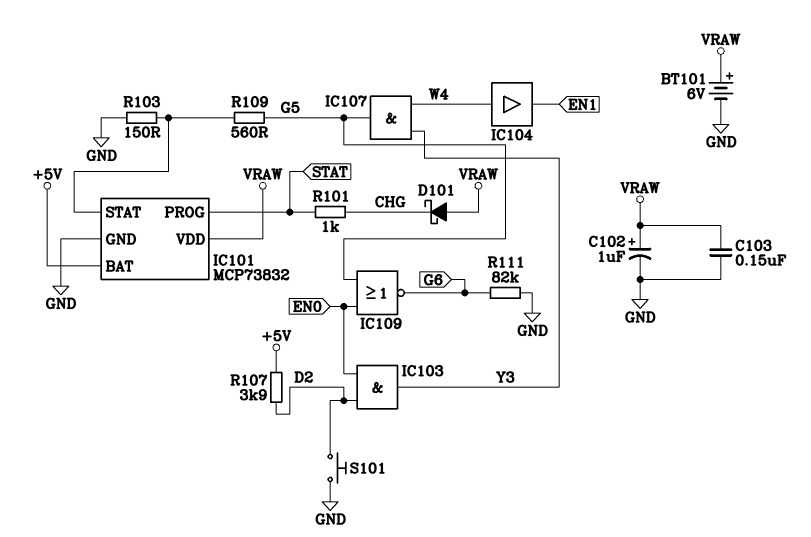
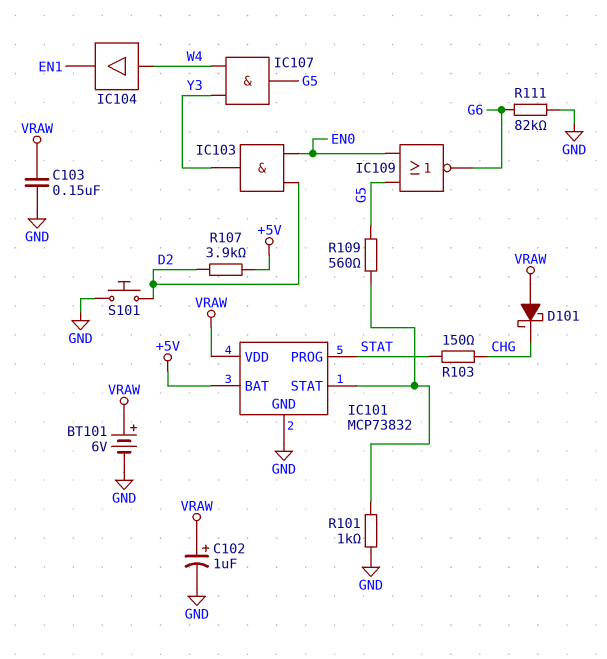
R101: 1k (CHG, STAT) -> 1k (GND, IC101/STAT)
R103: 150 (GND, IC101/STAT) -> 150 (CHG, STAT)

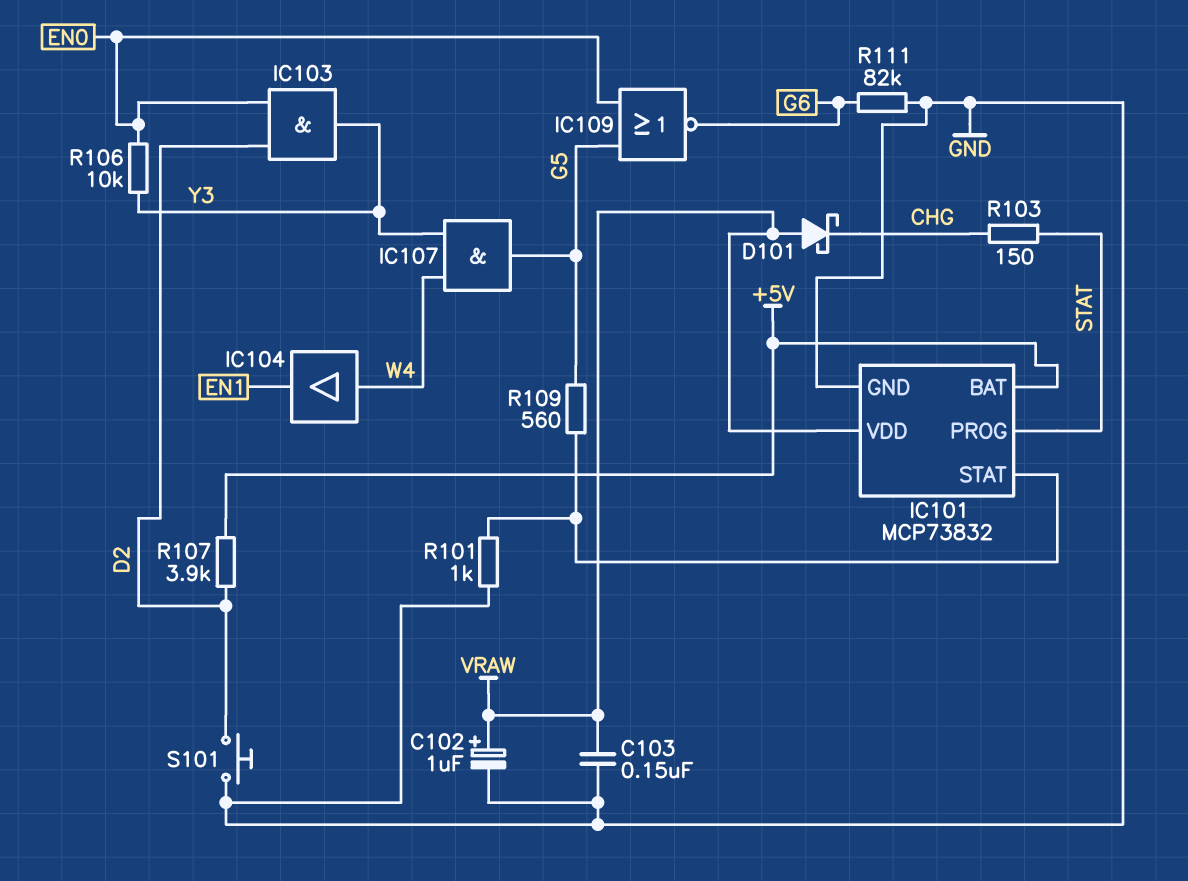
BT101: 6V (plus VRAW, minus GND) -> none
R106: none -> 10k (EN0, Y3)

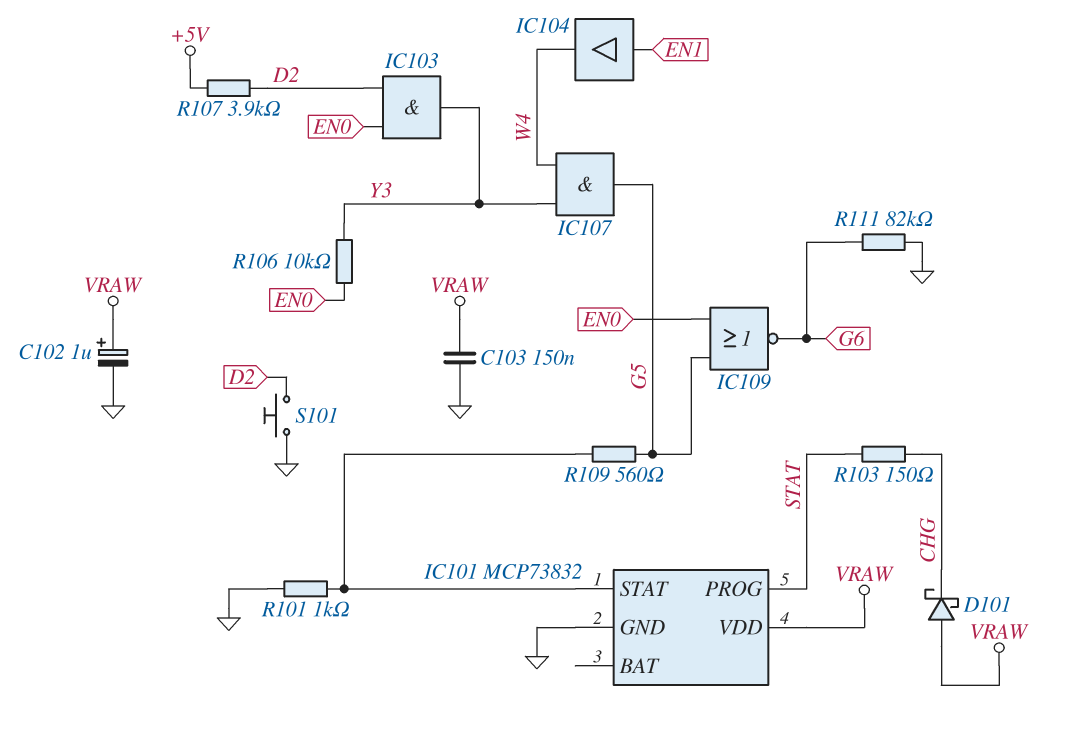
IC101 pin BAT: +5V -> none
IC104: buffer (in W4, out EN1) -> buffer (in EN1, out W4)

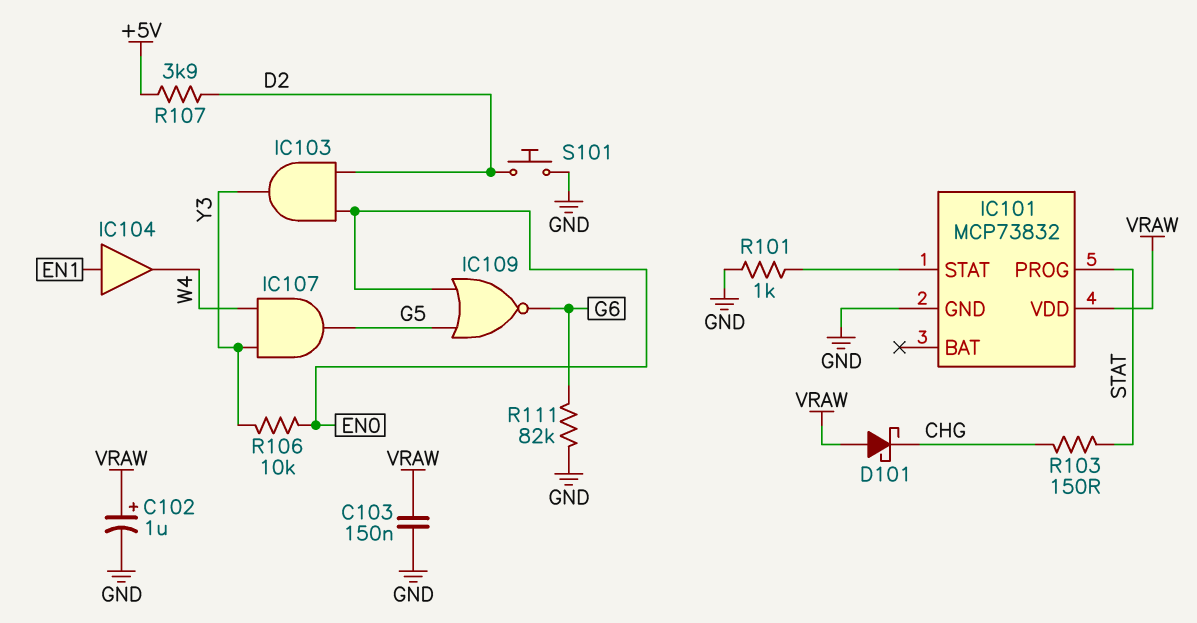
R109: 560 (G5, IC101/STAT) -> none

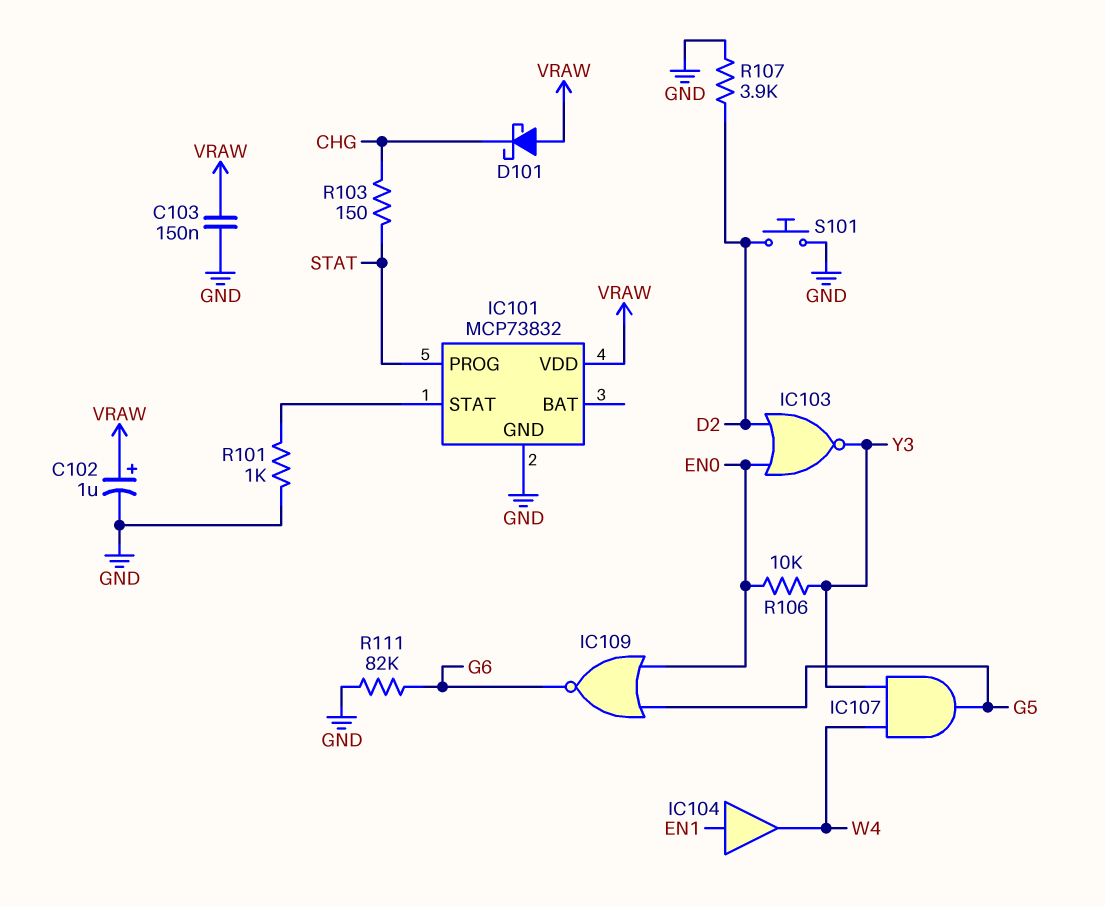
IC103: AND (in D2, in EN0, out Y3) -> NOR (in D2, in EN0, out Y3)
R107: 3.9k (+5V, D2) -> 3.9k (D2, GND)

